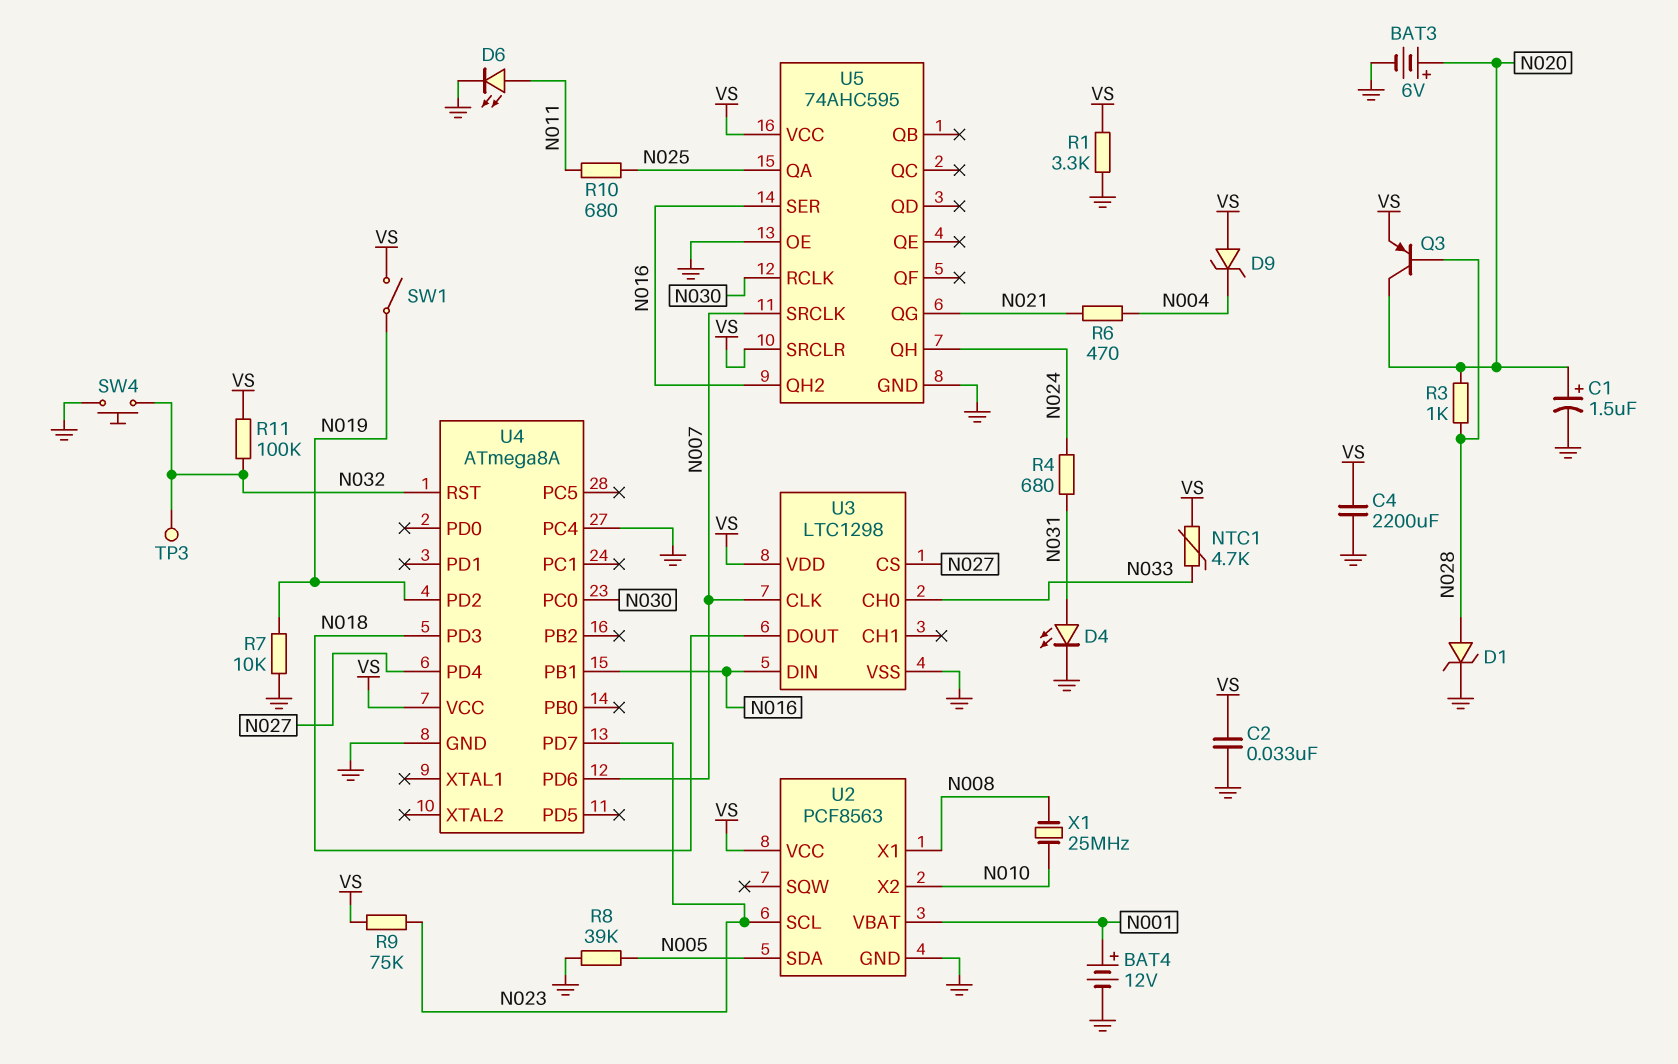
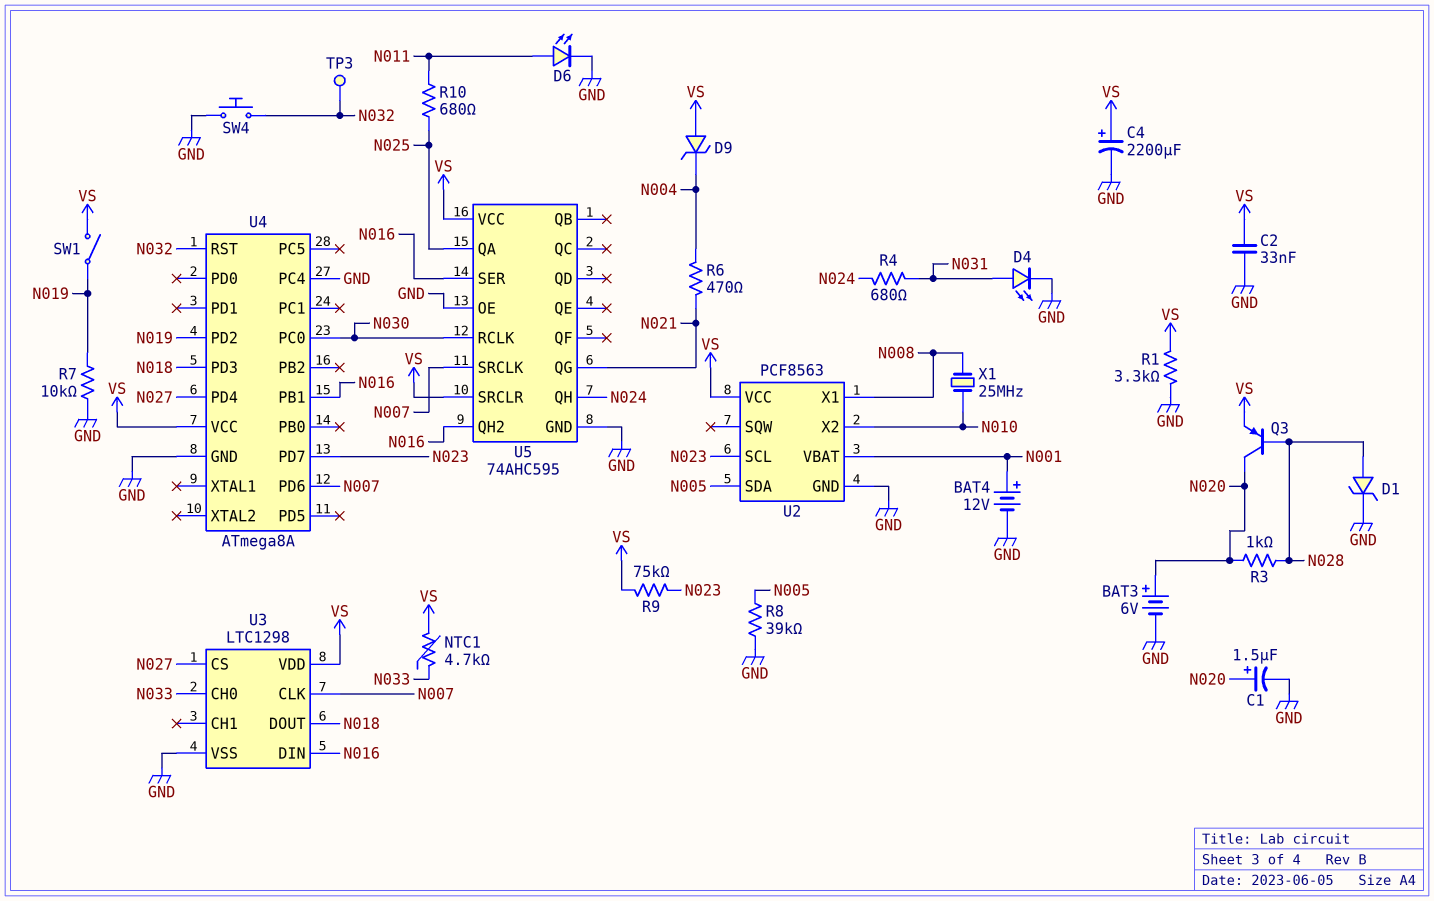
C4: 2200uF (GND, VS) -> 2200uF (plus VS, minus GND)
R11: 100k (N032, VS) -> none

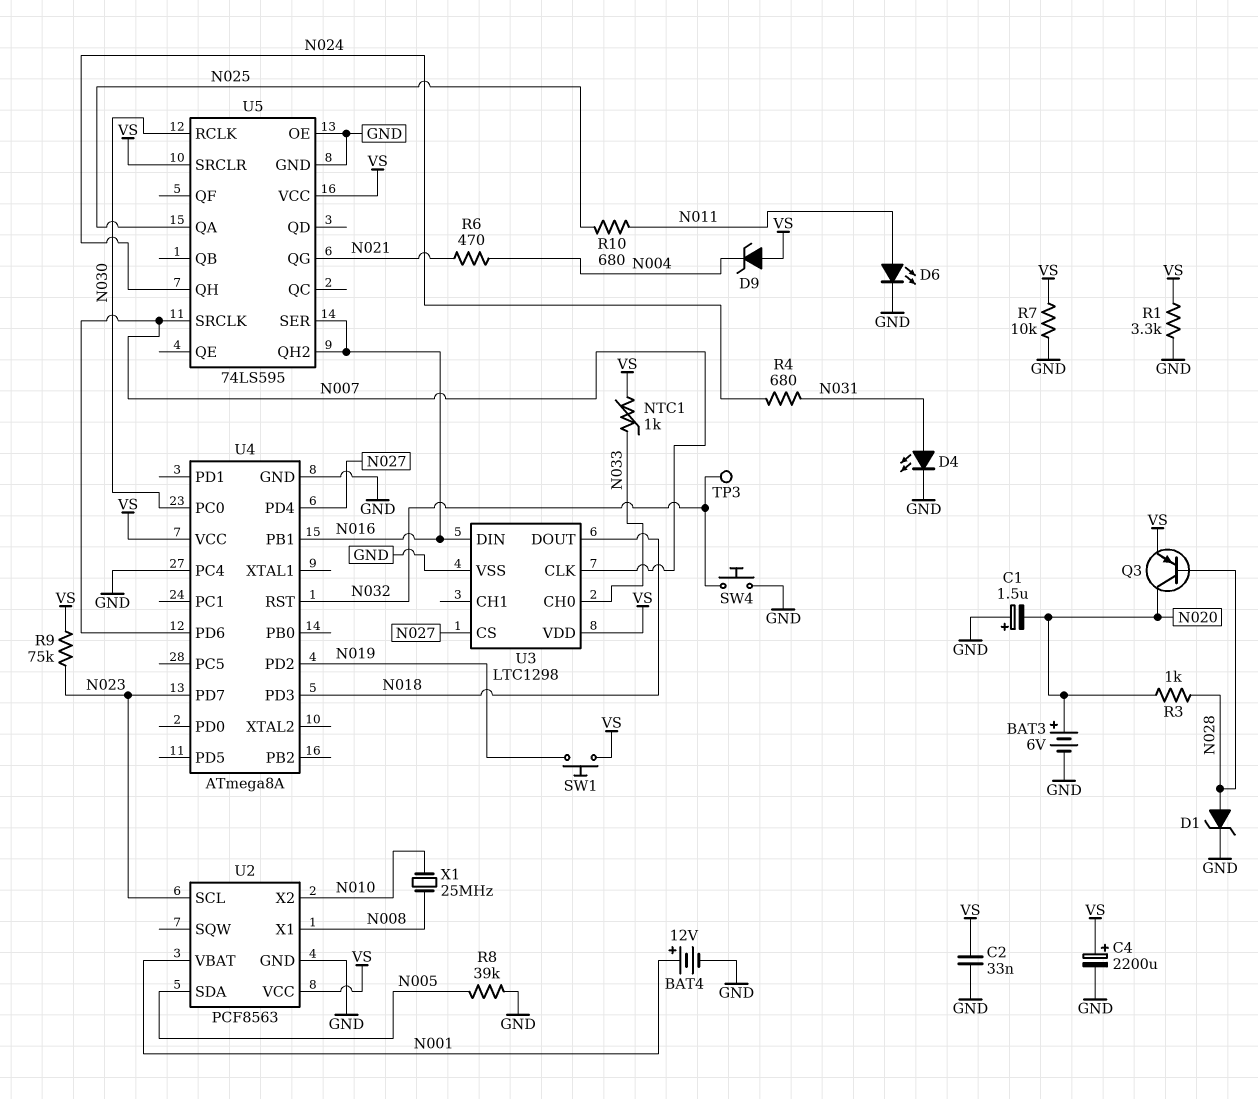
C1: 1.5uF (plus N020, minus GND) -> 1.5uF (plus GND, minus N020)
NTC1: 4.7k (N033, VS) -> 1k (N033, VS)
R7: 10k (GND, N019) -> 10k (GND, VS)
SW1: switch (N019, VS) -> button (N019, VS)
U5: 74AHC595 -> 74LS595

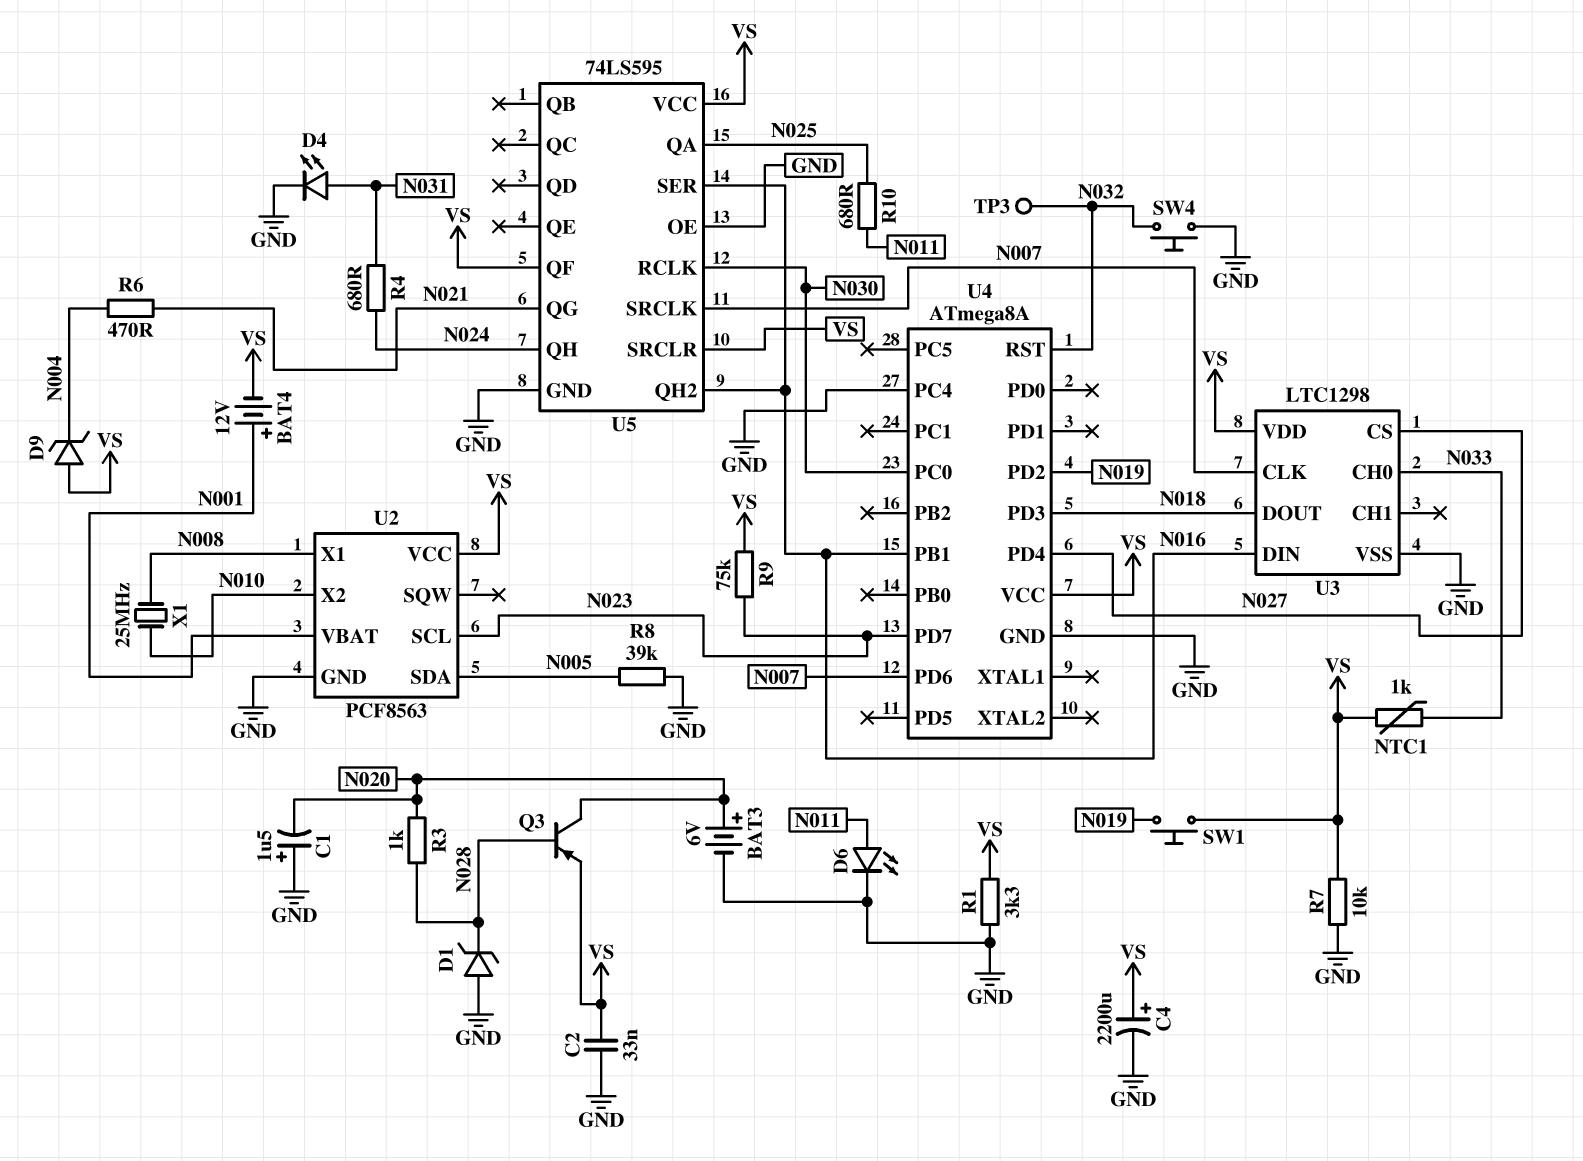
BAT4: 12V (plus N001, minus GND) -> 12V (plus N001, minus VS)
D1: zener (A N028, K GND) -> zener (A GND, K N028)
U5 pin QF: none -> VS

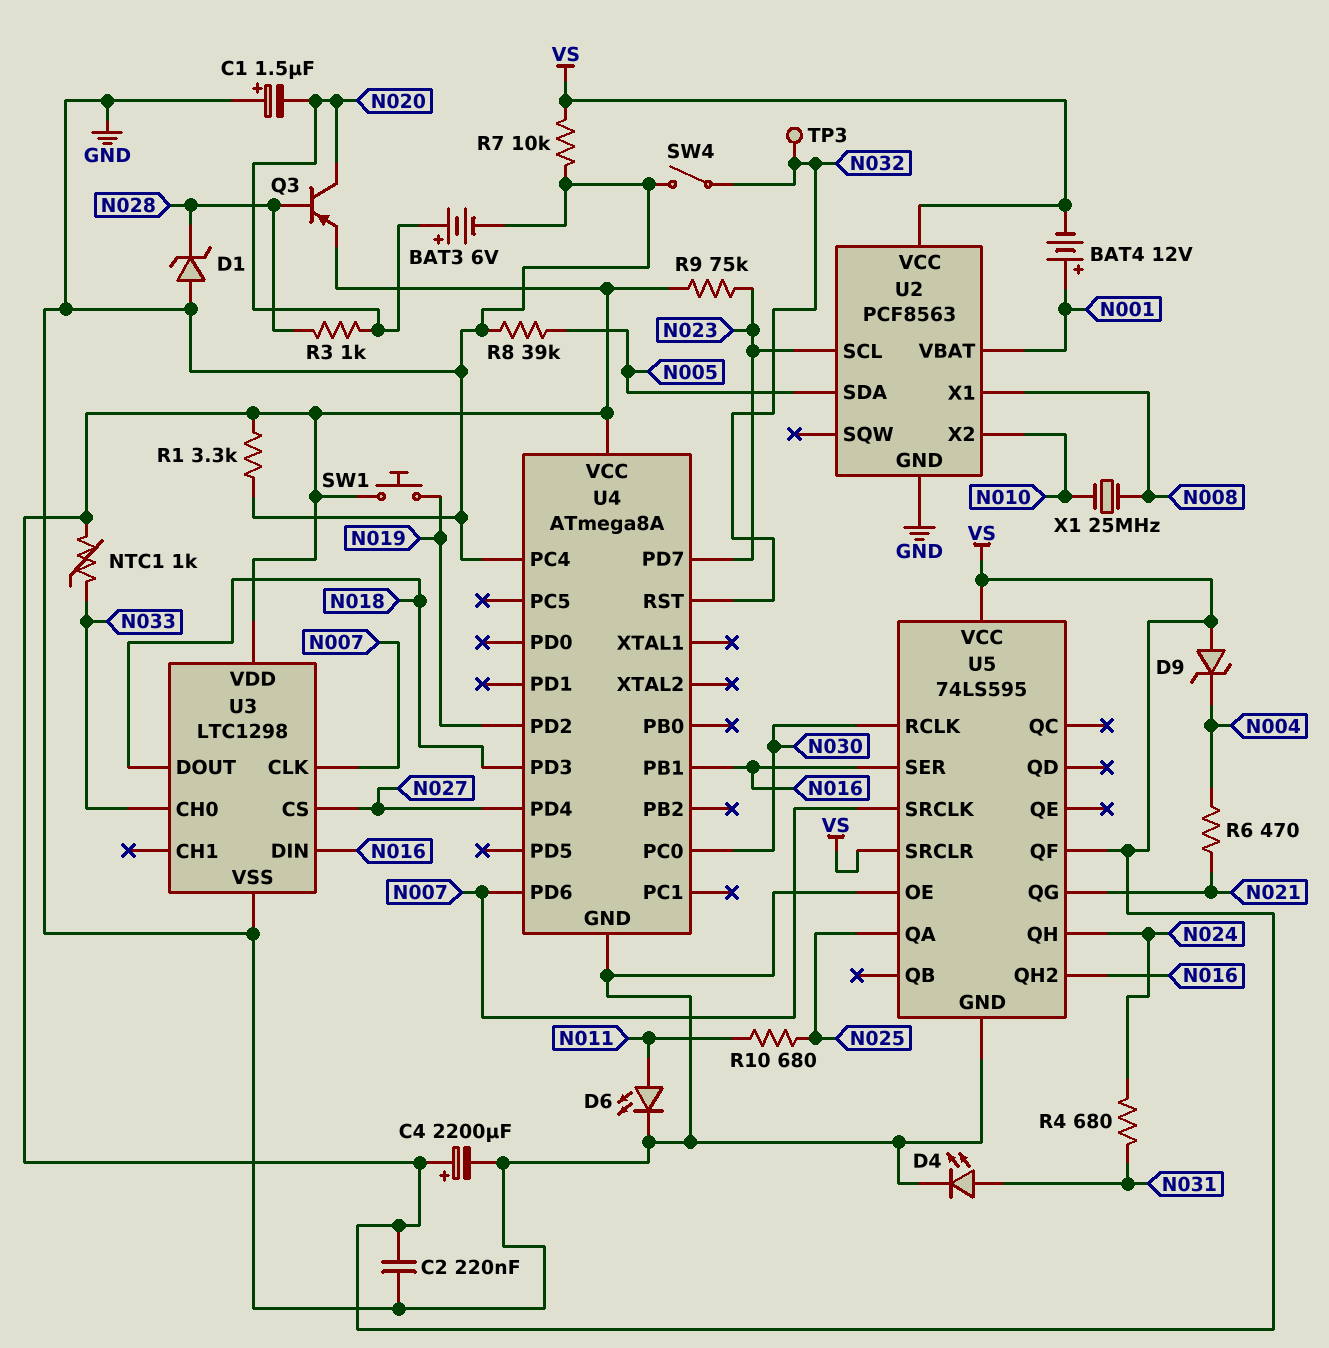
C2: 33nF (GND, VS) -> 220nF (GND, VS)
SW4: button (GND, N032) -> switch (GND, N032)

